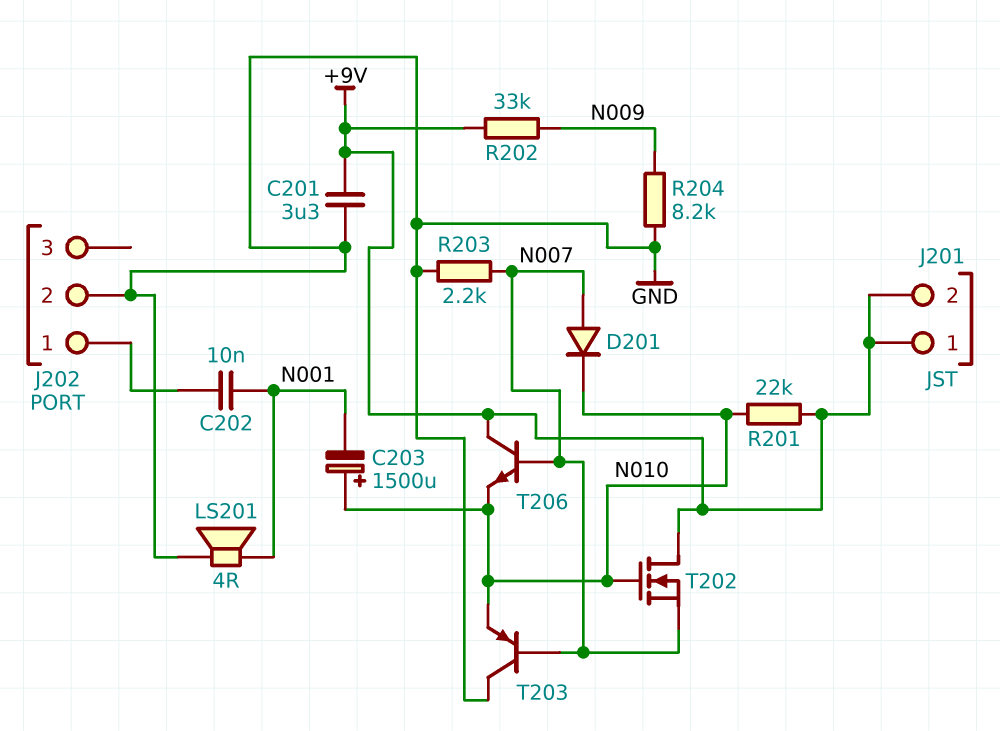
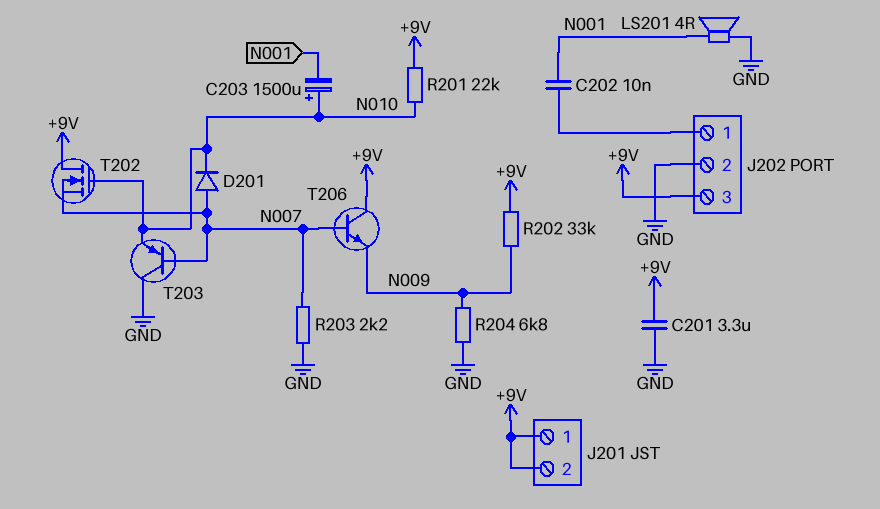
J202 pin 3: none -> +9V
R204: 8.2k (GND, N009) -> 6.8k (GND, N009)
T206: NPN (B N007, C +9V, E N010) -> NPN (B N007, C +9V, E N009)

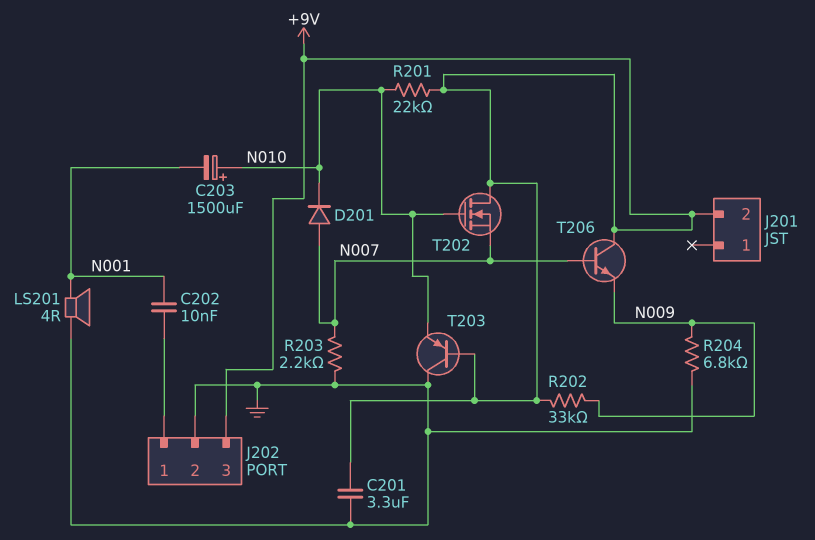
J201 pin 1: +9V -> none
T203: PNP (B N007, C GND, E N010) -> PNP (B +9V, C GND, E N010)

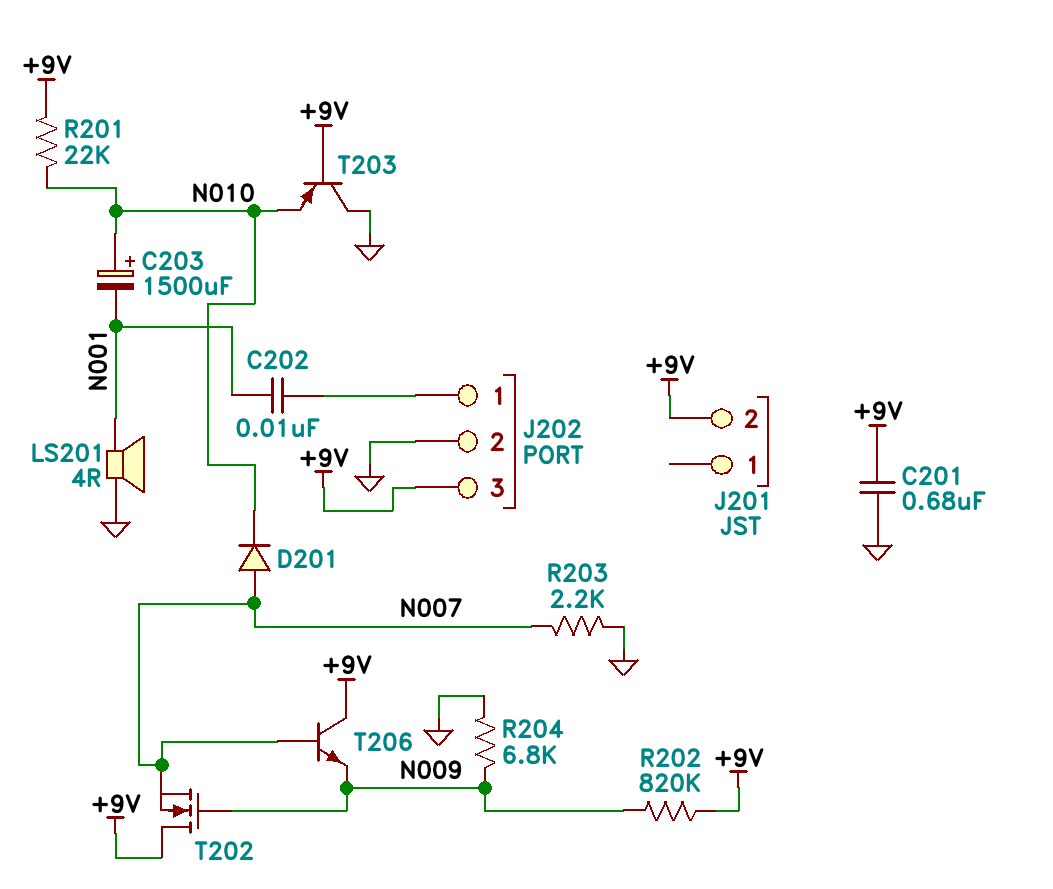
C201: 3.3uF (+9V, GND) -> 680nF (+9V, GND)
R202: 33k (+9V, N009) -> 820k (+9V, N009)
T202: NMOS (G N010, D +9V, S N007) -> NMOS (G N009, D +9V, S N007)

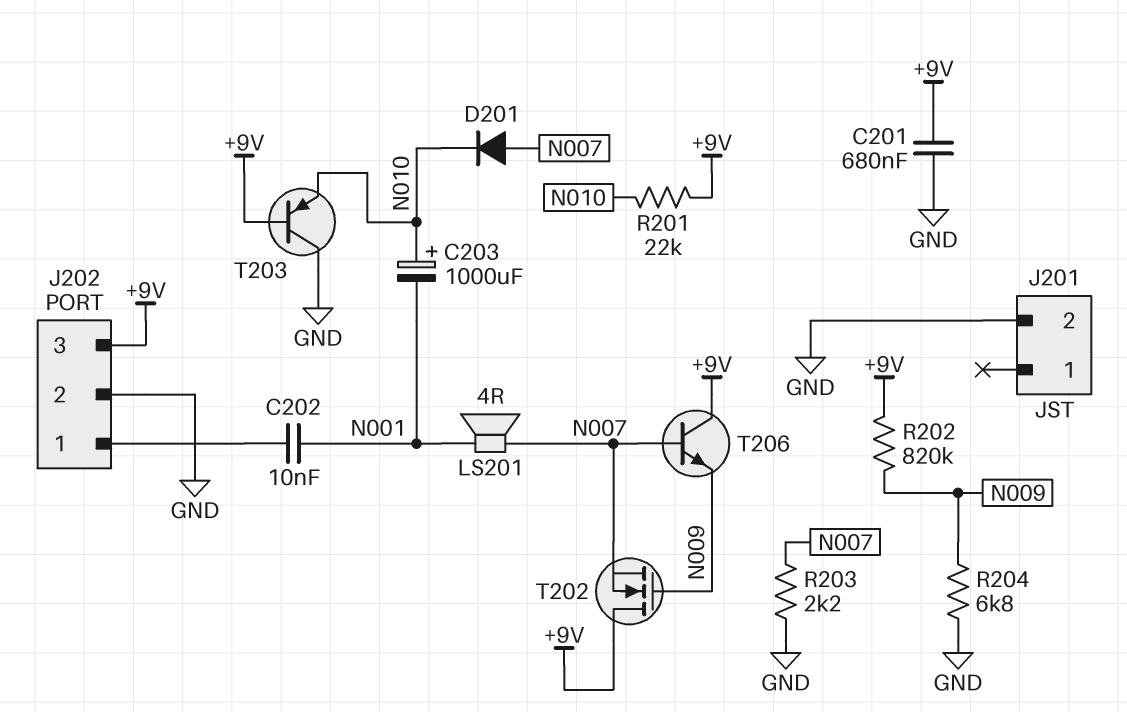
C203: 1500uF (plus N010, minus N001) -> 1000uF (plus N010, minus N001)
J201 pin 2: +9V -> GND
LS201: speaker 4R (GND, N001) -> speaker 4R (N001, N007)

